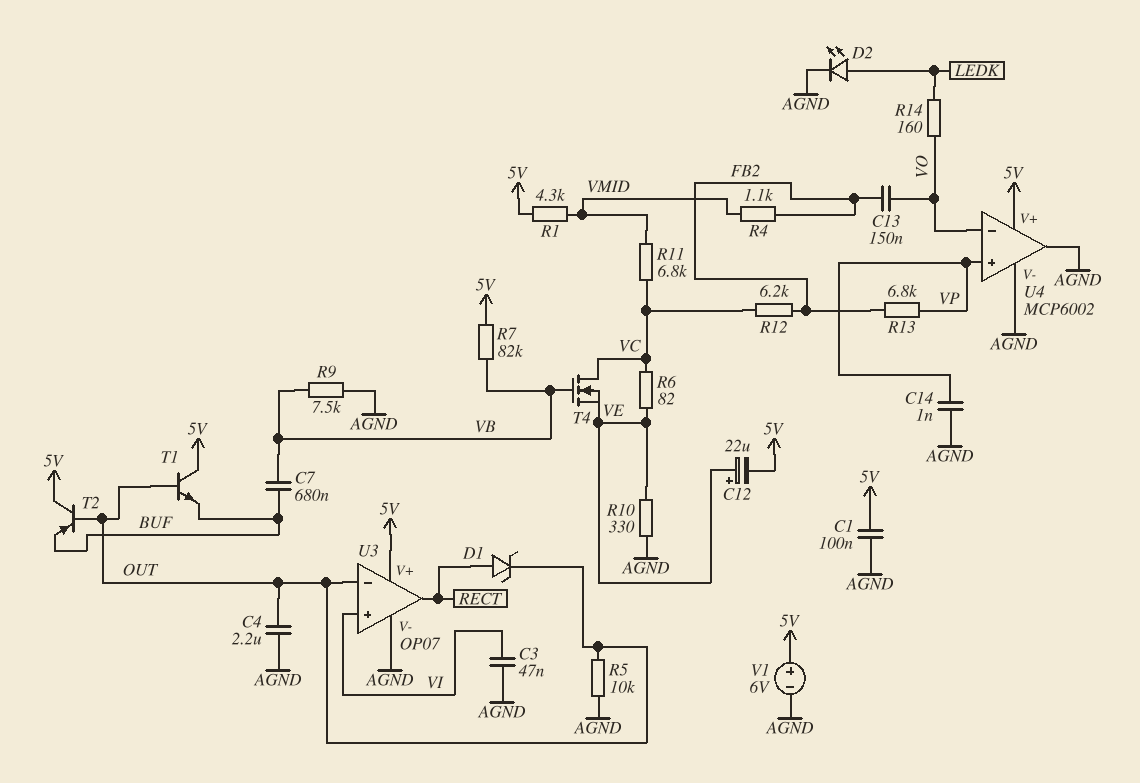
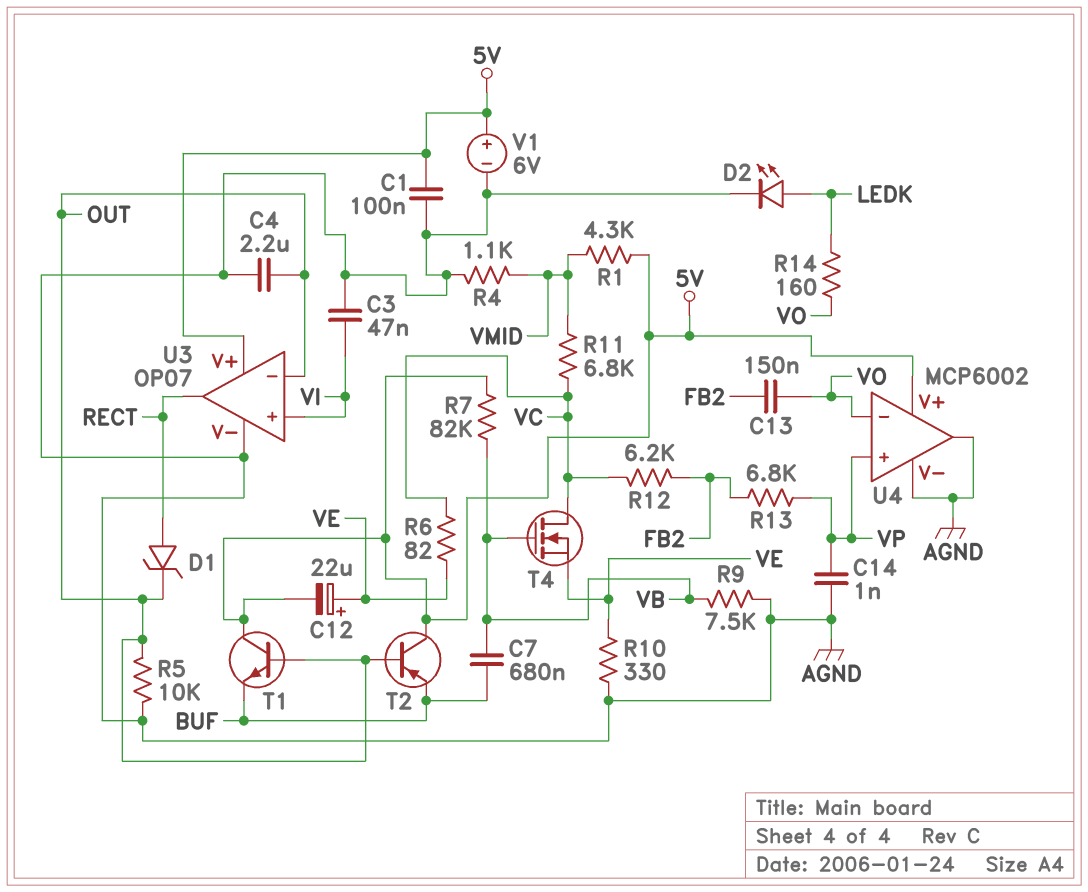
R4: 1.1k (FB2, VMID) -> 1.1k (AGND, VMID)

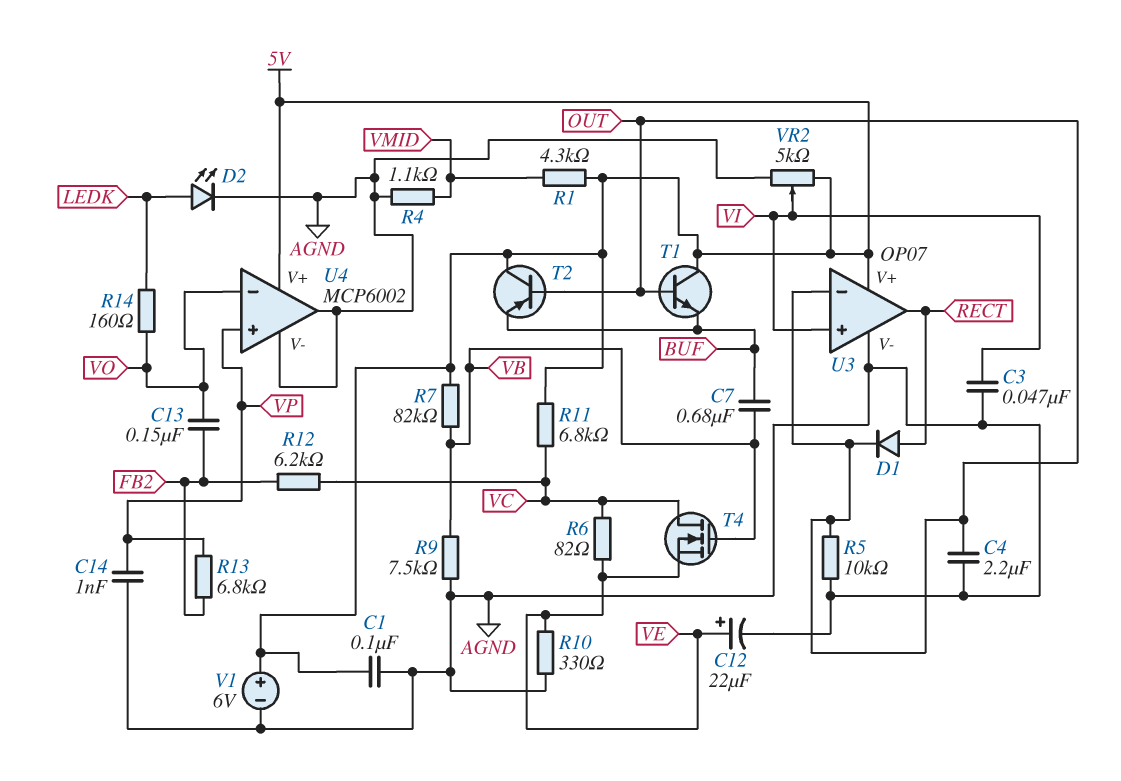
C12: 22uF (plus VE, minus 5V) -> 22uF (plus VE, minus AGND)
D1: zener (A RECT, K OUT) -> diode (A RECT, K OUT)
R11: 6.8k (VC, VMID) -> 6.8k (5V, VC)
VR2: none -> 5k (5V, AGND, wiper VI)

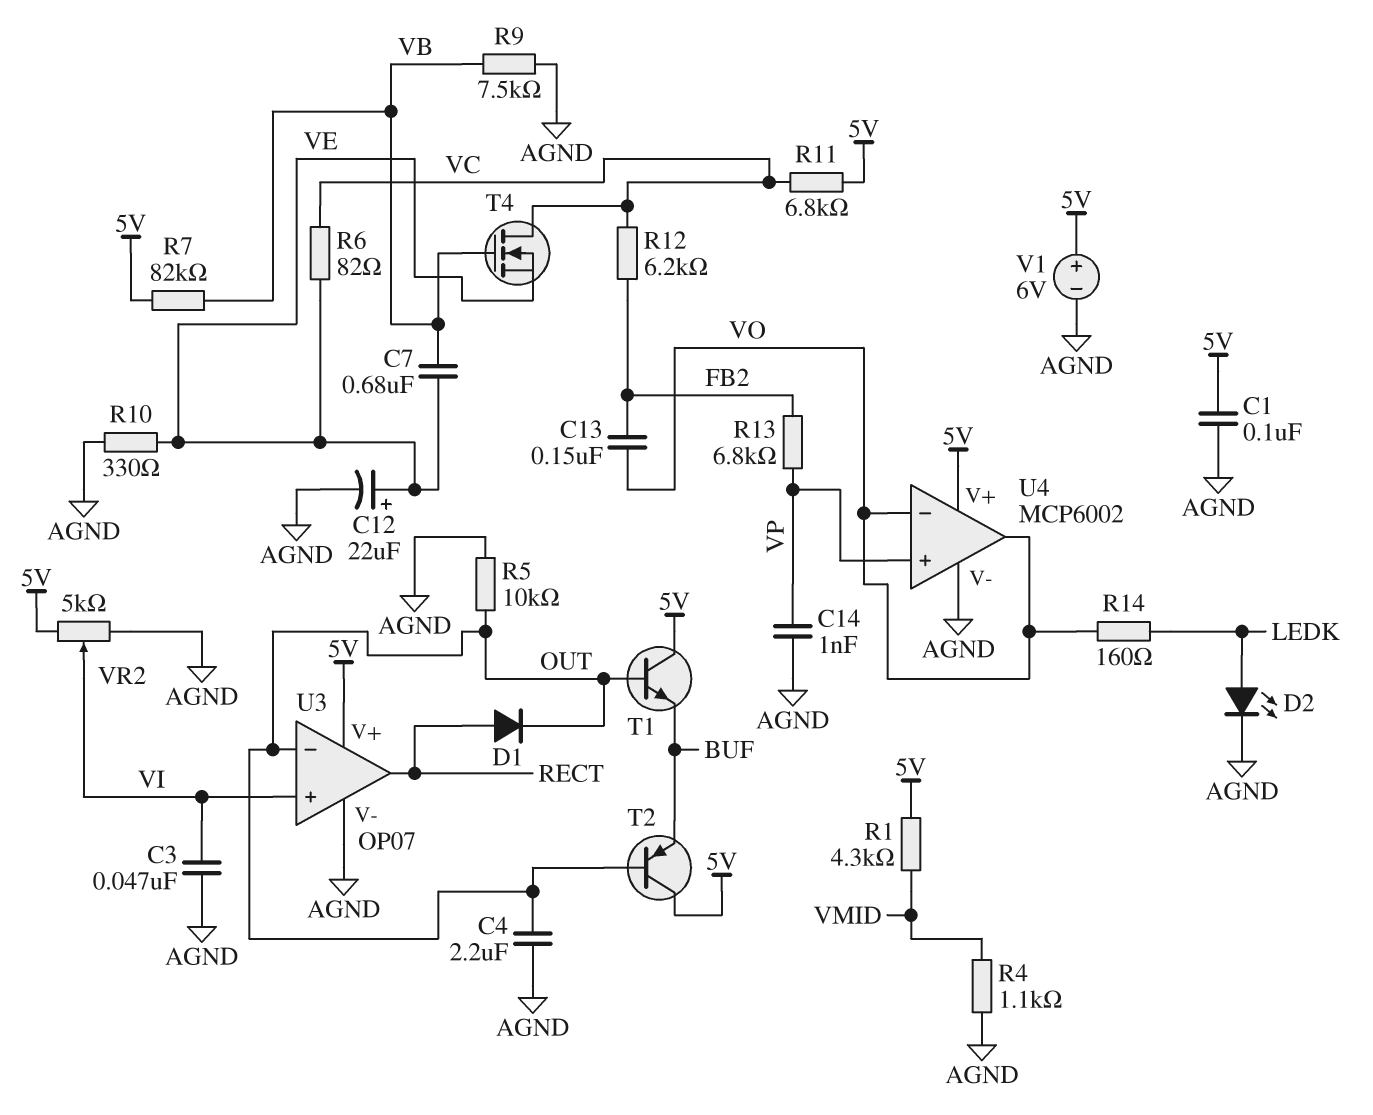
C7: 680nF (BUF, VB) -> 680nF (VB, VE)
U4 pin out: AGND -> VO

